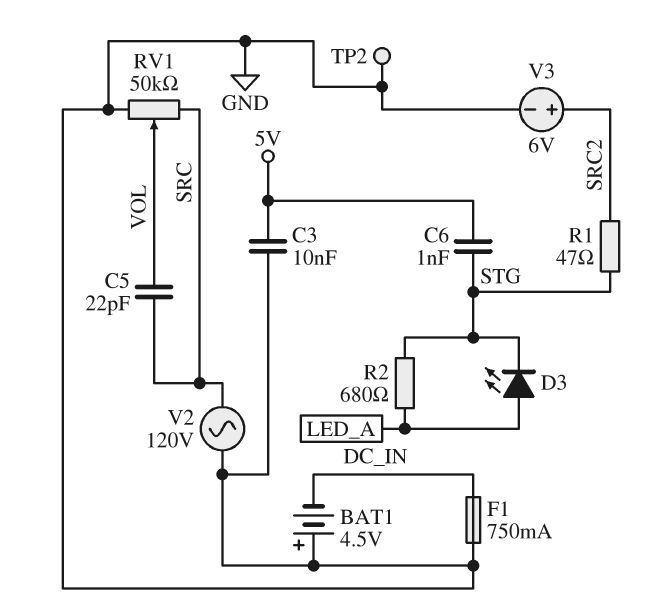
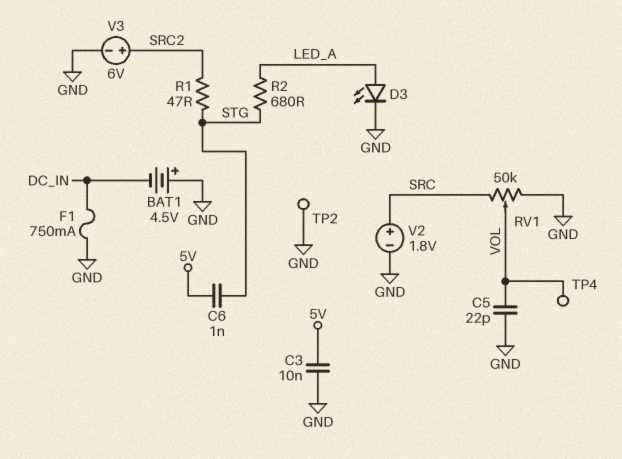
C5: 22pF (SRC, VOL) -> 22pF (GND, VOL)
D3: LED (A LED_A, K STG) -> LED (A LED_A, K GND)
TP4: none -> test point (VOL)
V2: AC 120V (GND, SRC) -> 1.8V (plus SRC, minus GND)

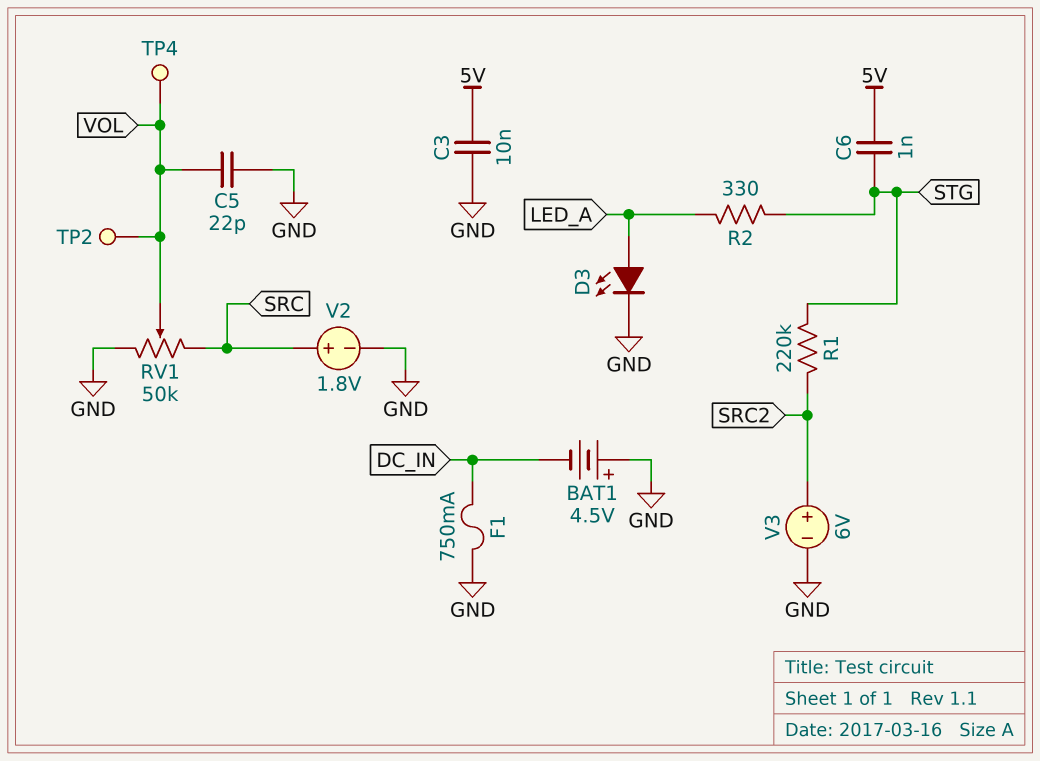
R1: 47 (SRC2, STG) -> 220k (SRC2, STG)
R2: 680 (LED_A, STG) -> 330 (LED_A, STG)
TP2: test point (GND) -> test point (VOL)

